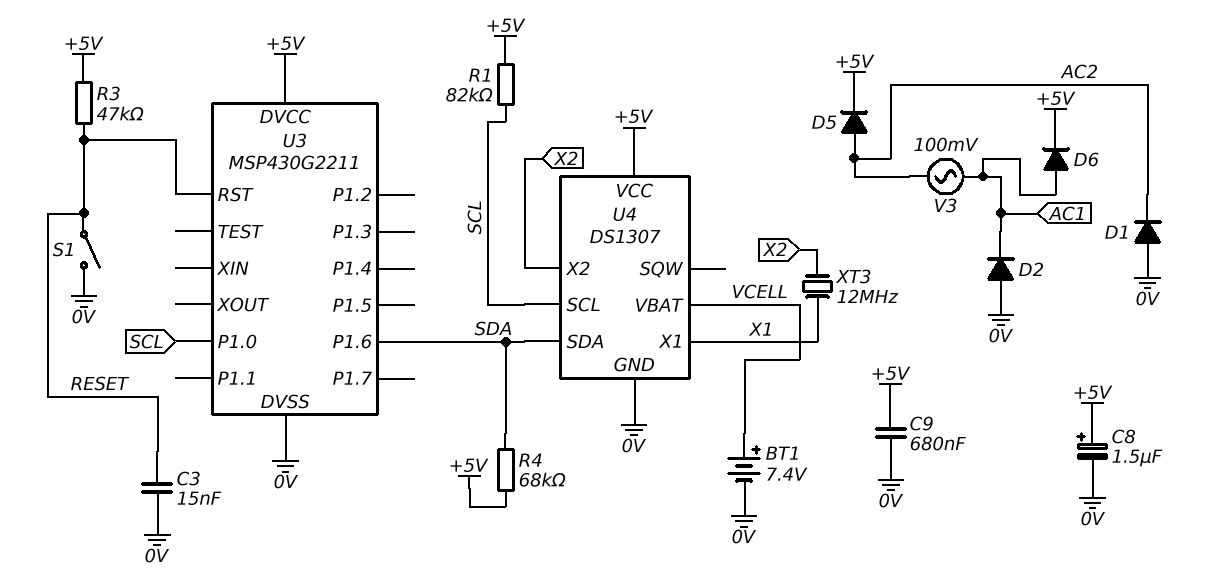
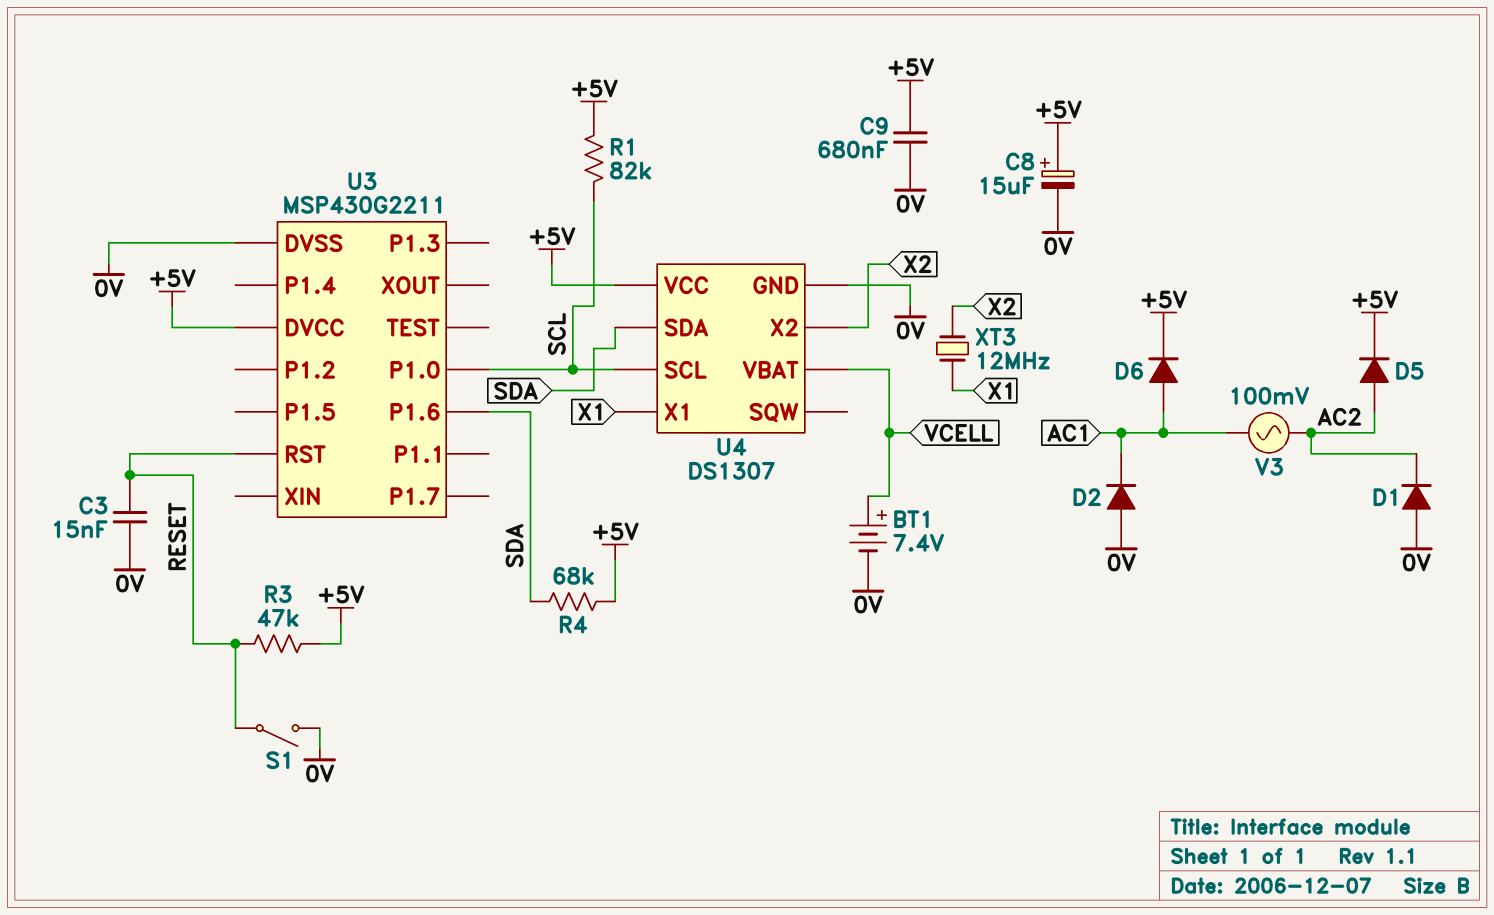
C8: 1.5uF (plus +5V, minus 0V) -> 15uF (plus +5V, minus 0V)

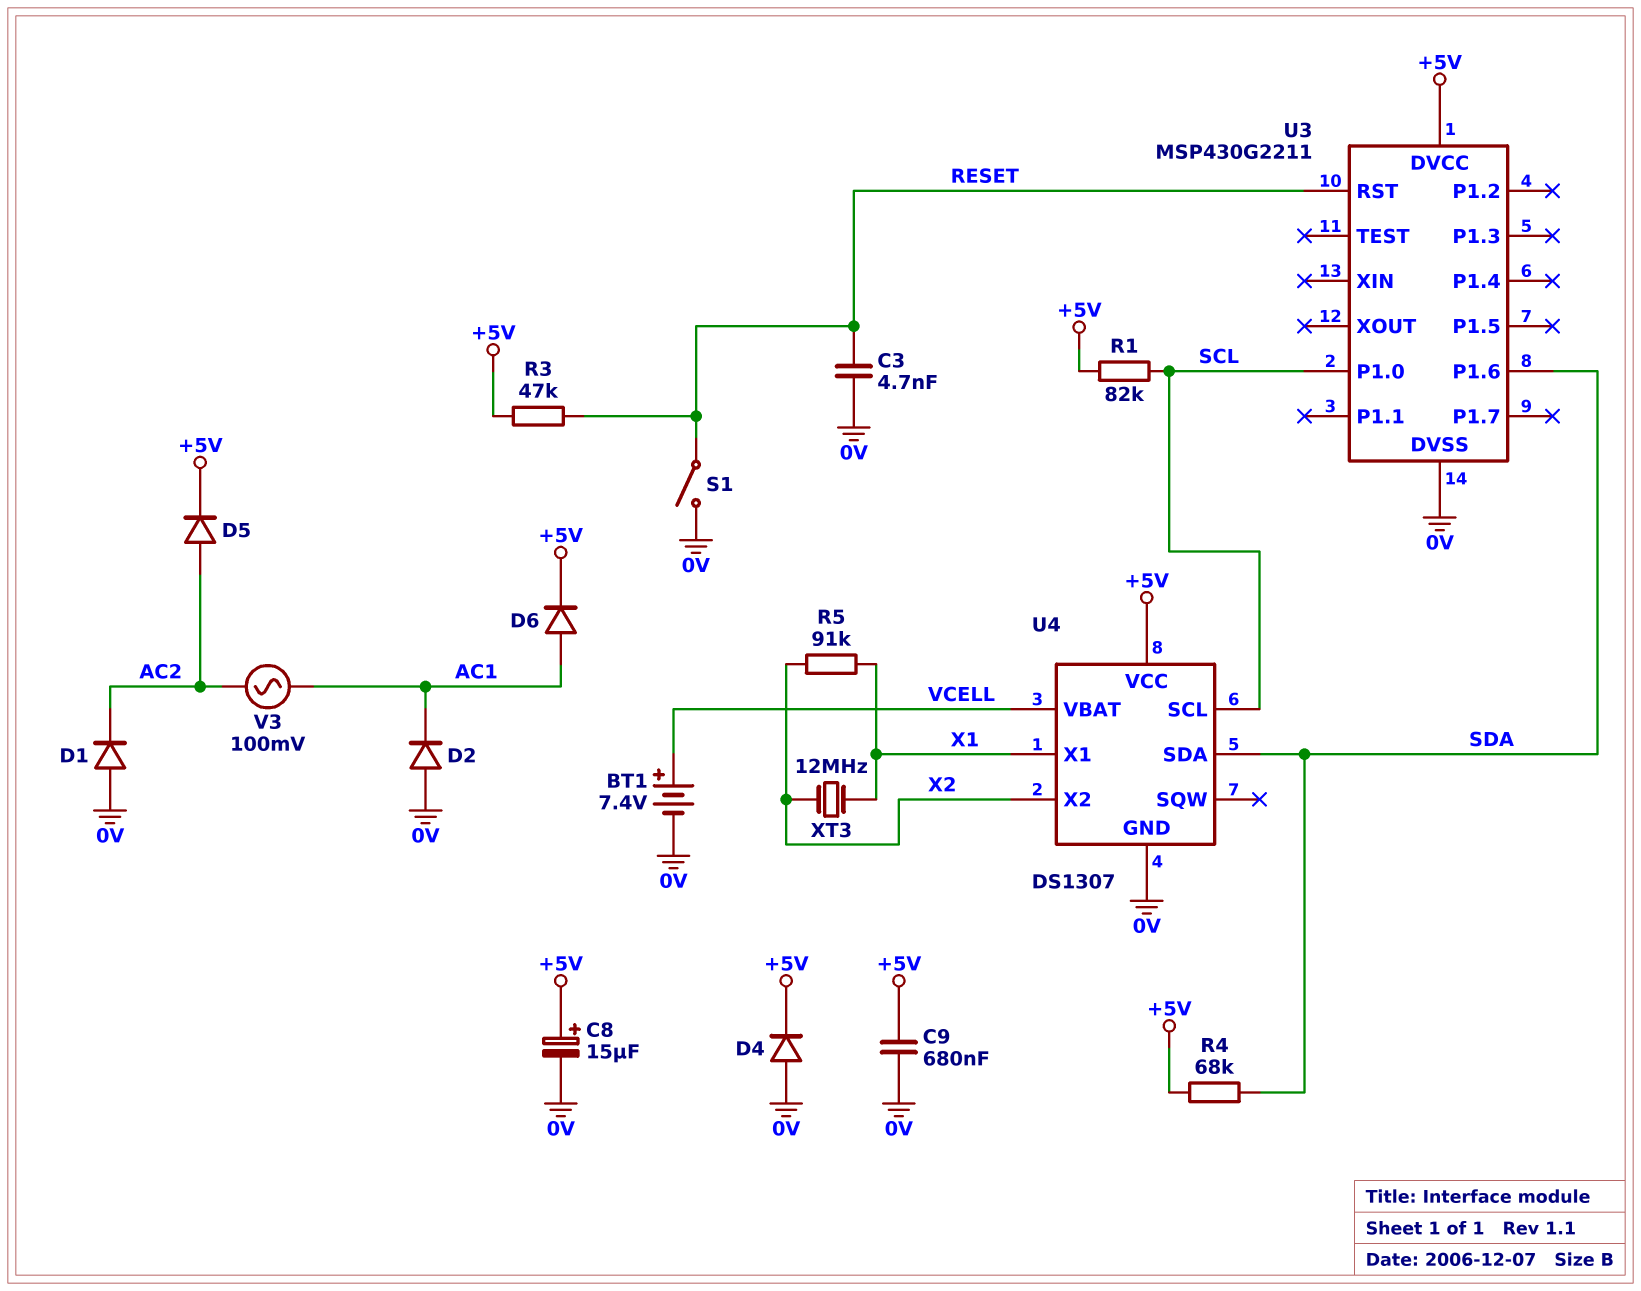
C3: 15nF (0V, RESET) -> 4.7nF (0V, RESET)
D4: none -> diode (A 0V, K +5V)
R5: none -> 91k (X1, X2)

